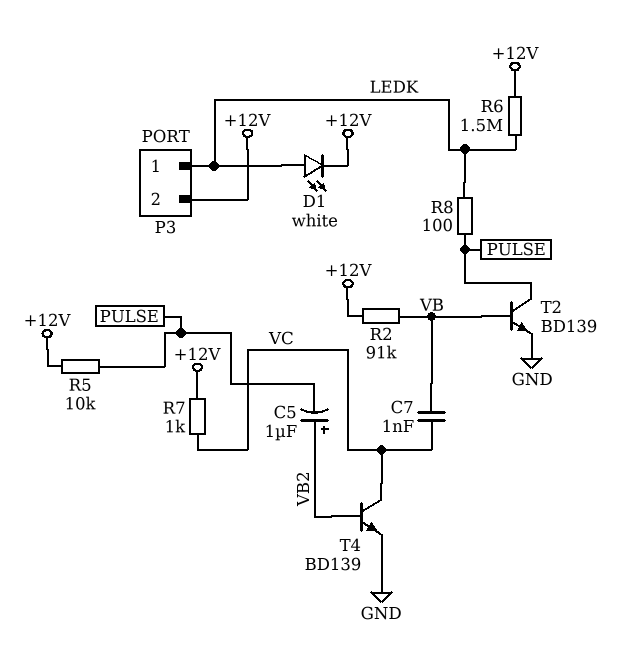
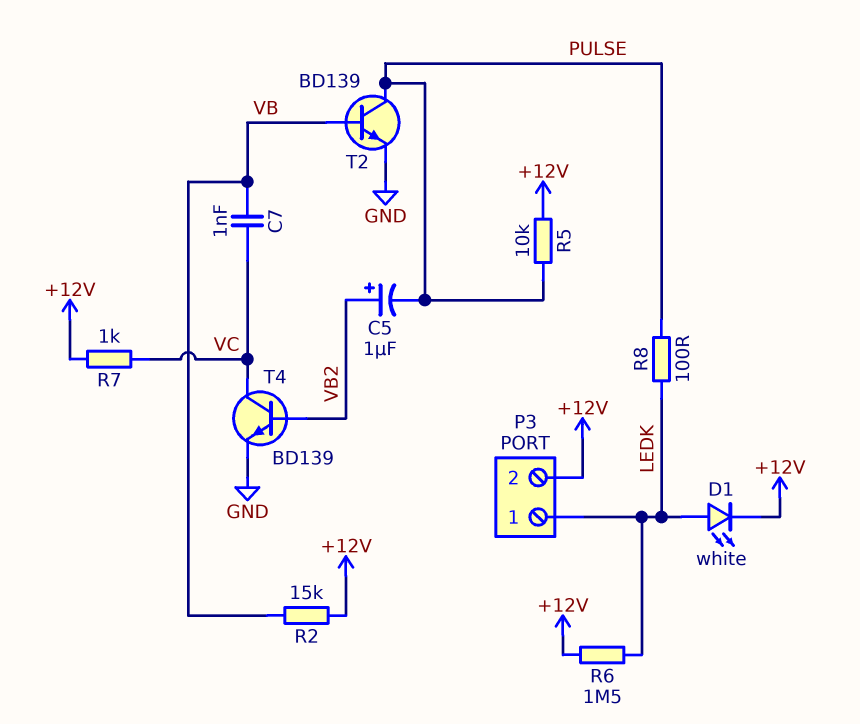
R2: 91k (+12V, VB) -> 15k (+12V, VB)

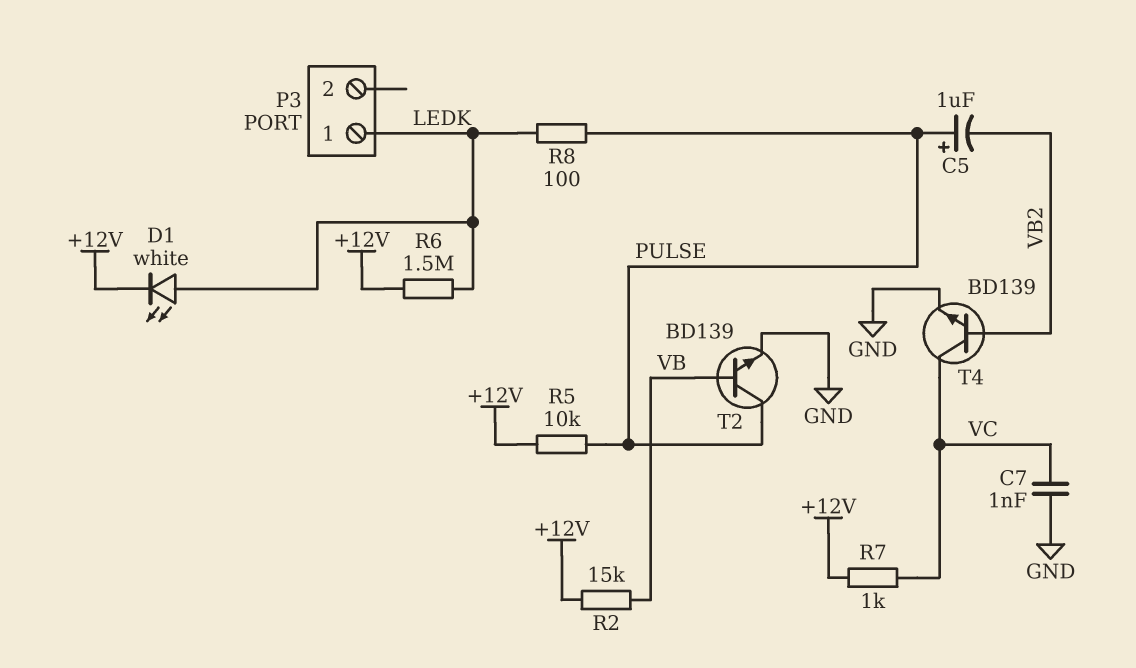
C5: 1uF (plus VB2, minus PULSE) -> 1uF (plus PULSE, minus VB2)
C7: 1nF (VB, VC) -> 1nF (GND, VC)
P3 pin 2: +12V -> none

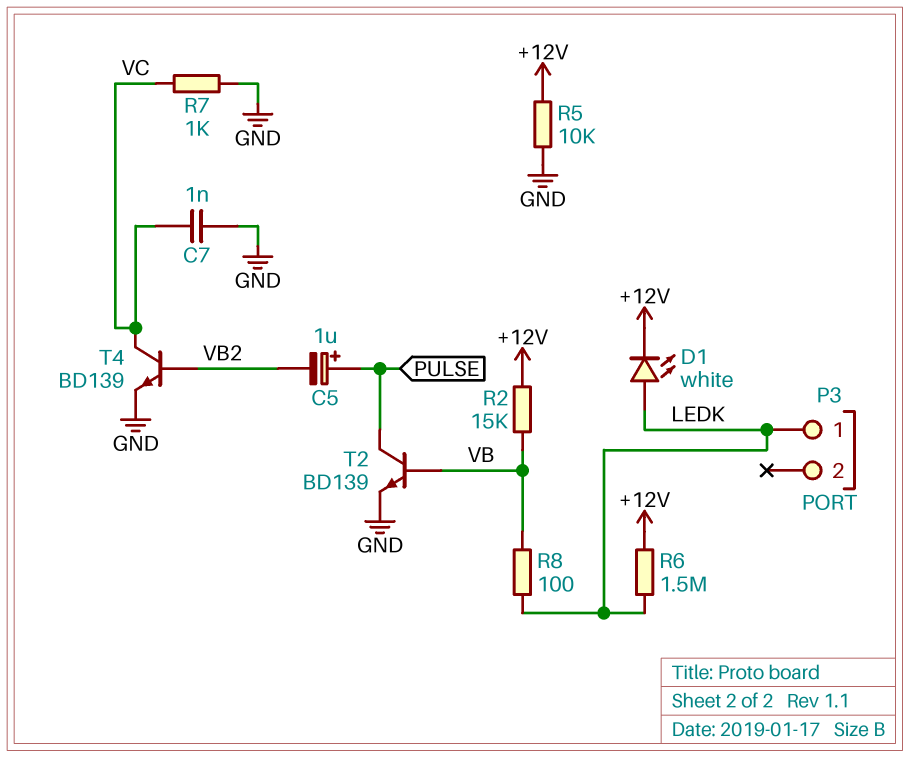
R5: 10k (+12V, PULSE) -> 10k (+12V, GND)
R7: 1k (+12V, VC) -> 1k (GND, VC)
R8: 100 (LEDK, PULSE) -> 100 (LEDK, VB)

